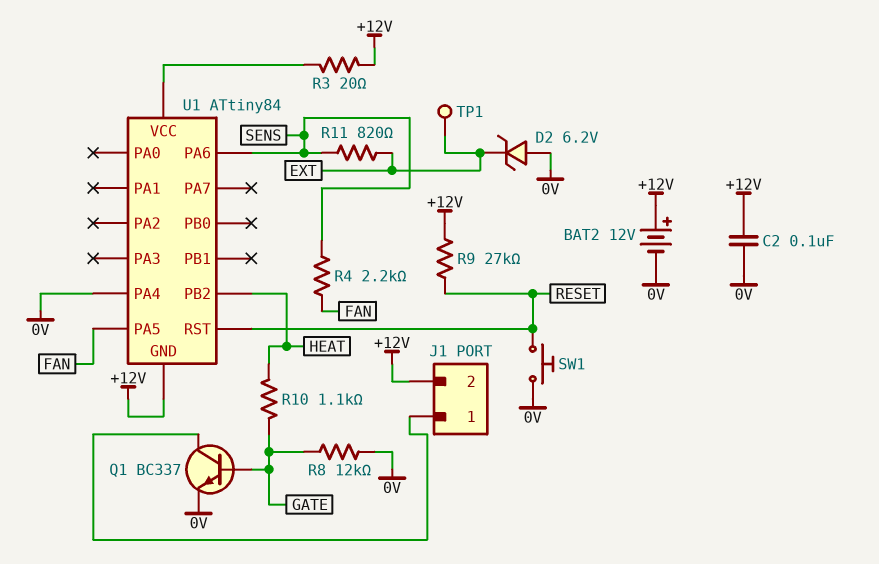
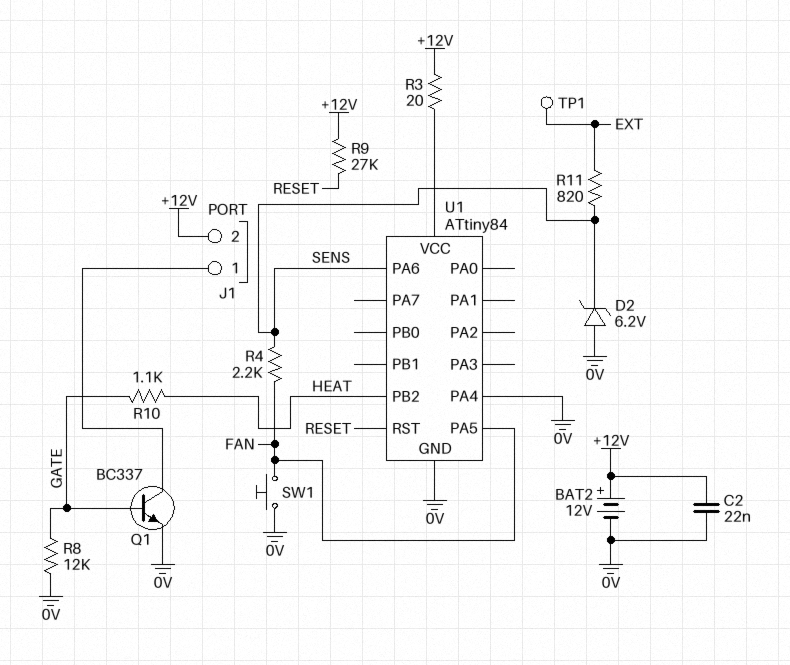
C2: 100nF (+12V, 0V) -> 22nF (+12V, 0V)
D2: zener 6.2V (A 0V, K EXT) -> zener 6.2V (A 0V, K SENS)
SW1: button (0V, RESET) -> button (0V, FAN)
U1 pin GND: +12V -> 0V

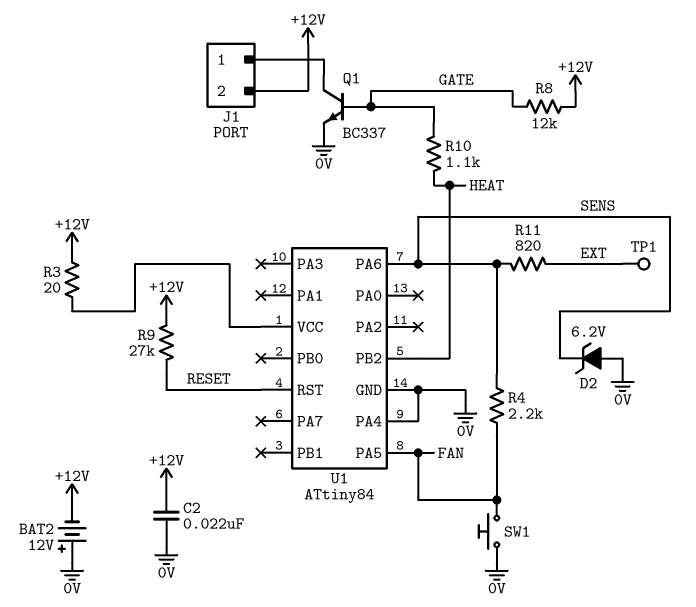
BAT2: 12V (plus +12V, minus 0V) -> 12V (plus 0V, minus +12V)
R8: 12k (0V, GATE) -> 12k (+12V, GATE)

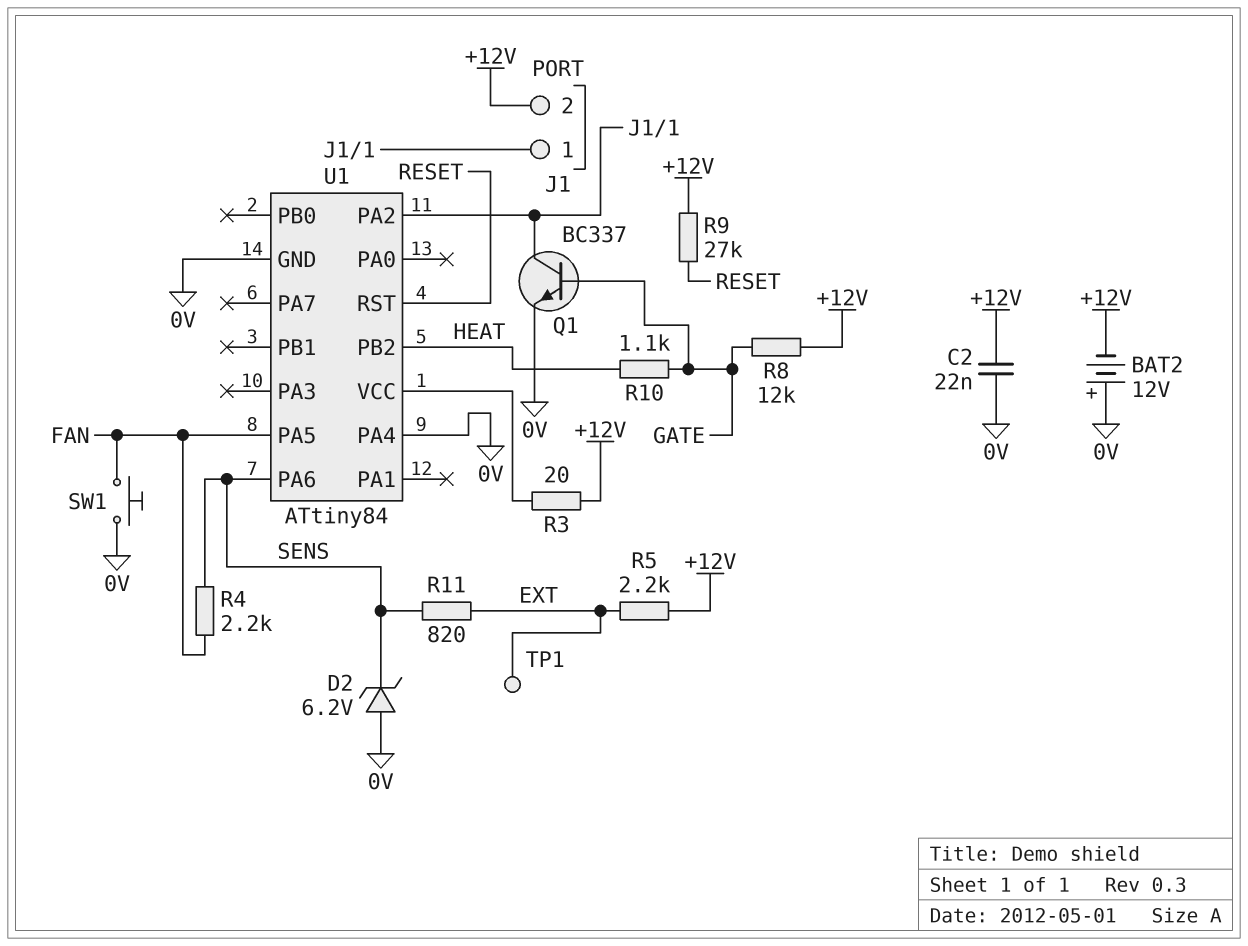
R5: none -> 2.2k (+12V, EXT)
U1 pin PA2: none -> J1/1

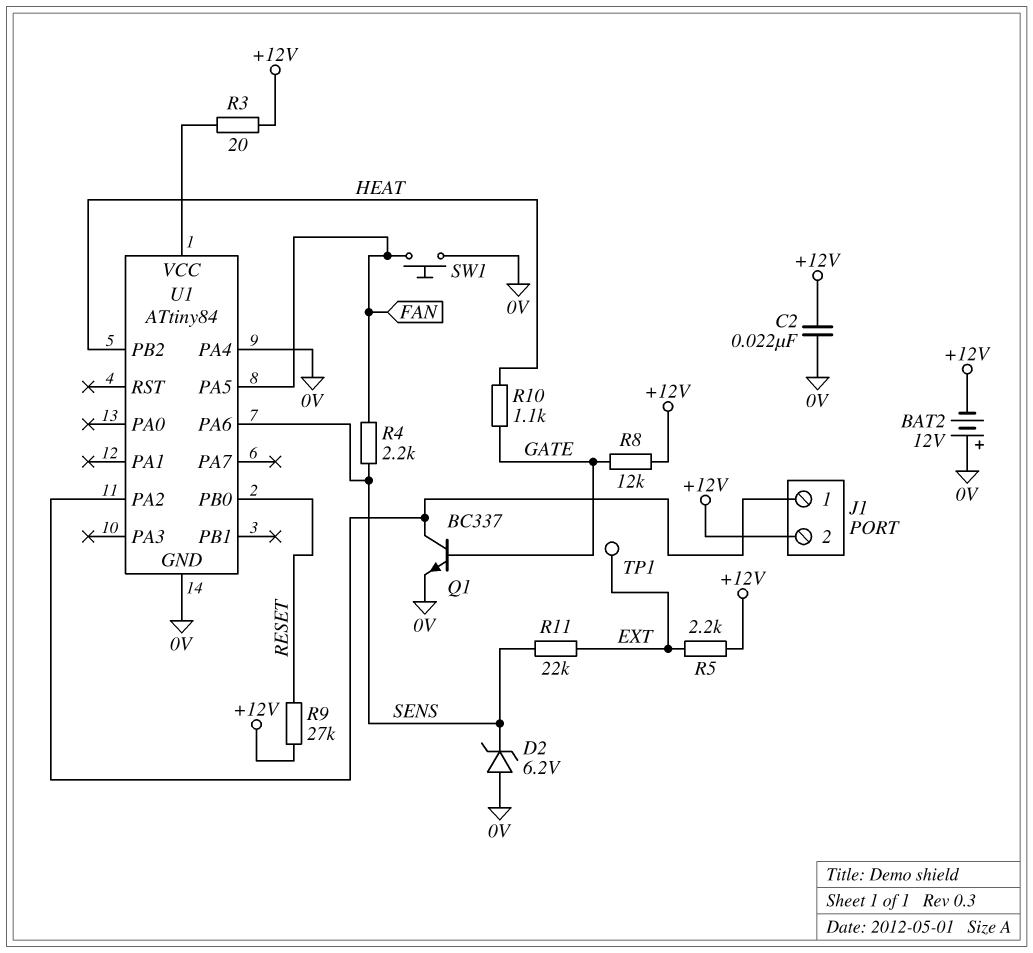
R11: 820 (EXT, SENS) -> 22k (EXT, SENS)
U1 pin PB0: none -> RESET
U1 pin RST: RESET -> none

